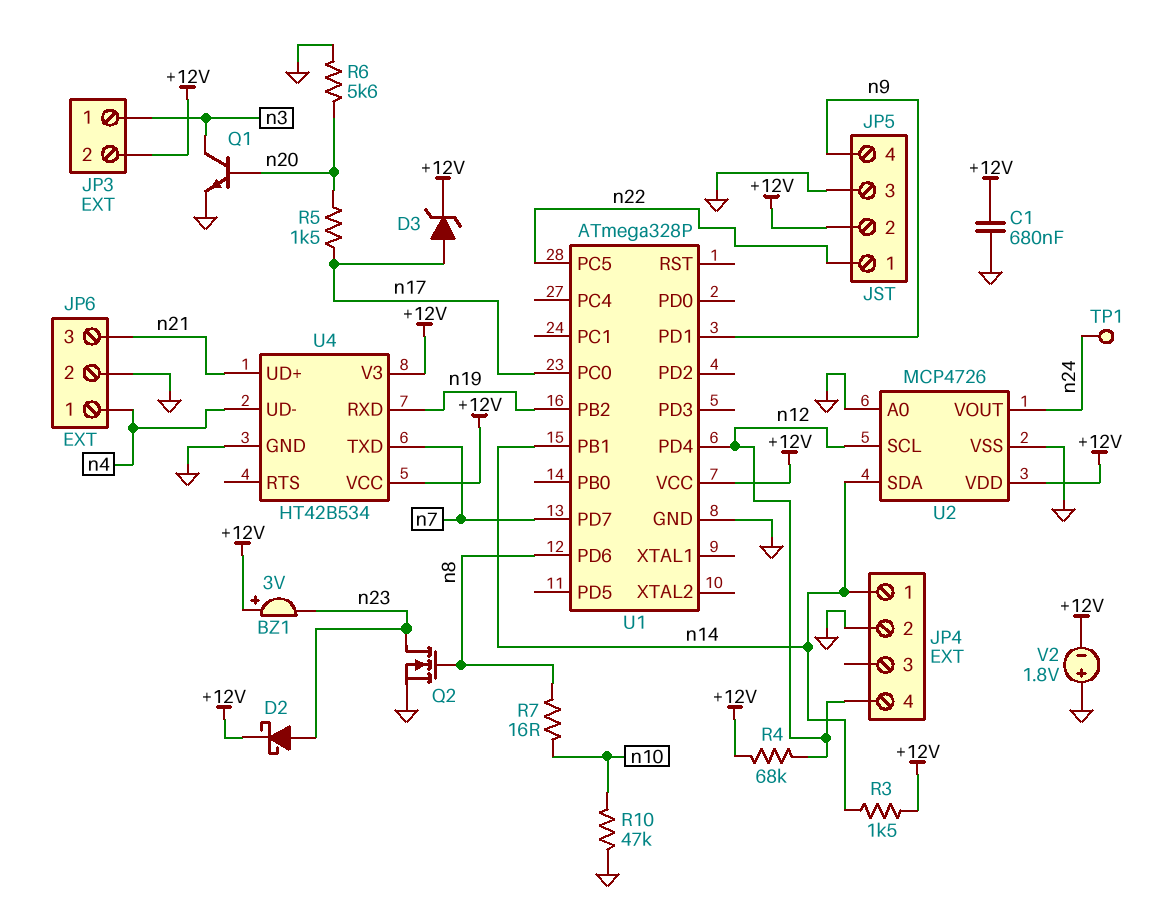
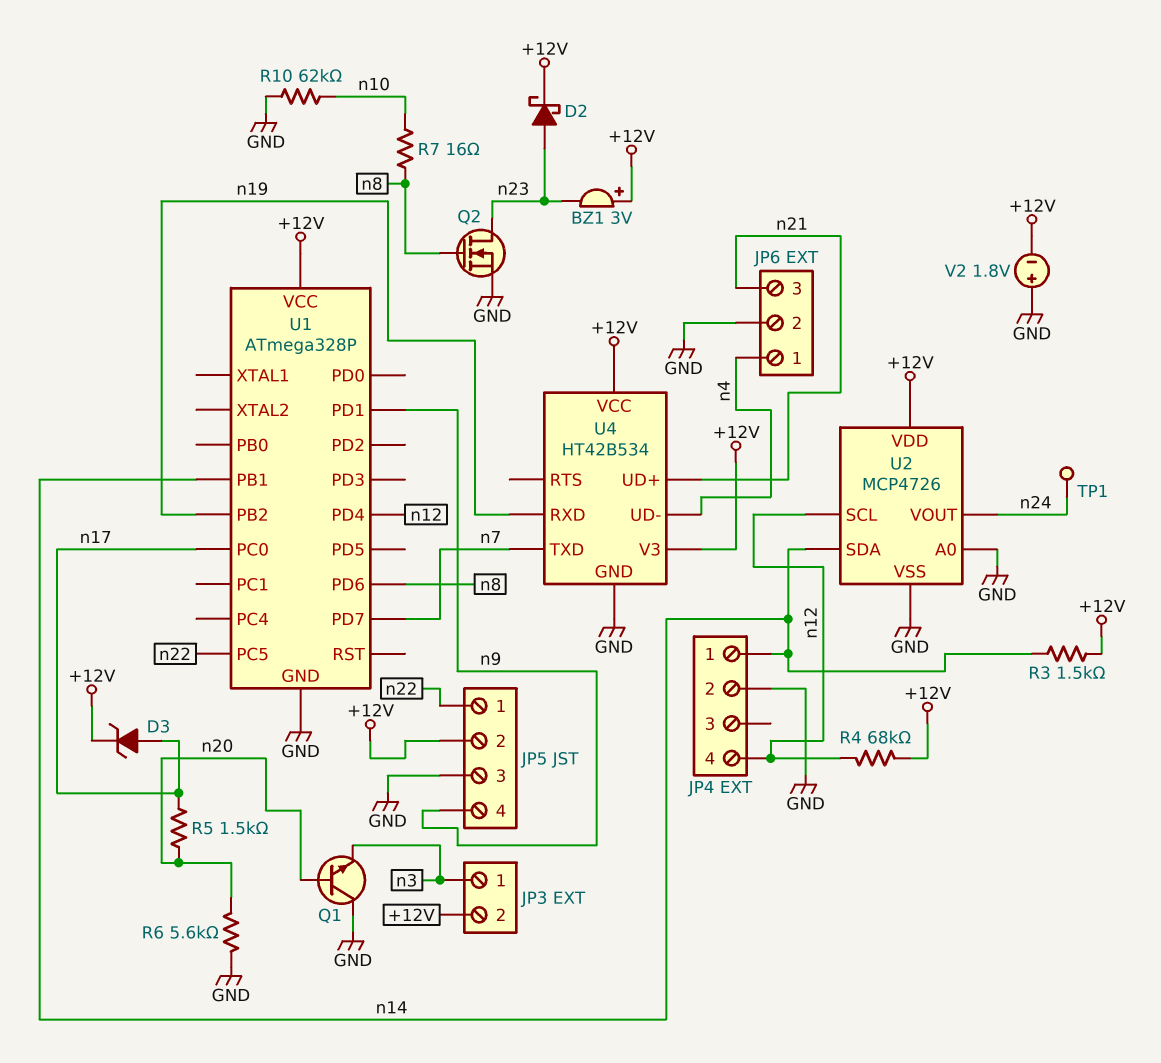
C1: 680nF (+12V, GND) -> none
Q1: NPN (B n20, C n3, E GND) -> NPN (B n20, C GND, E n3)
R10: 47k (GND, n10) -> 62k (GND, n10)

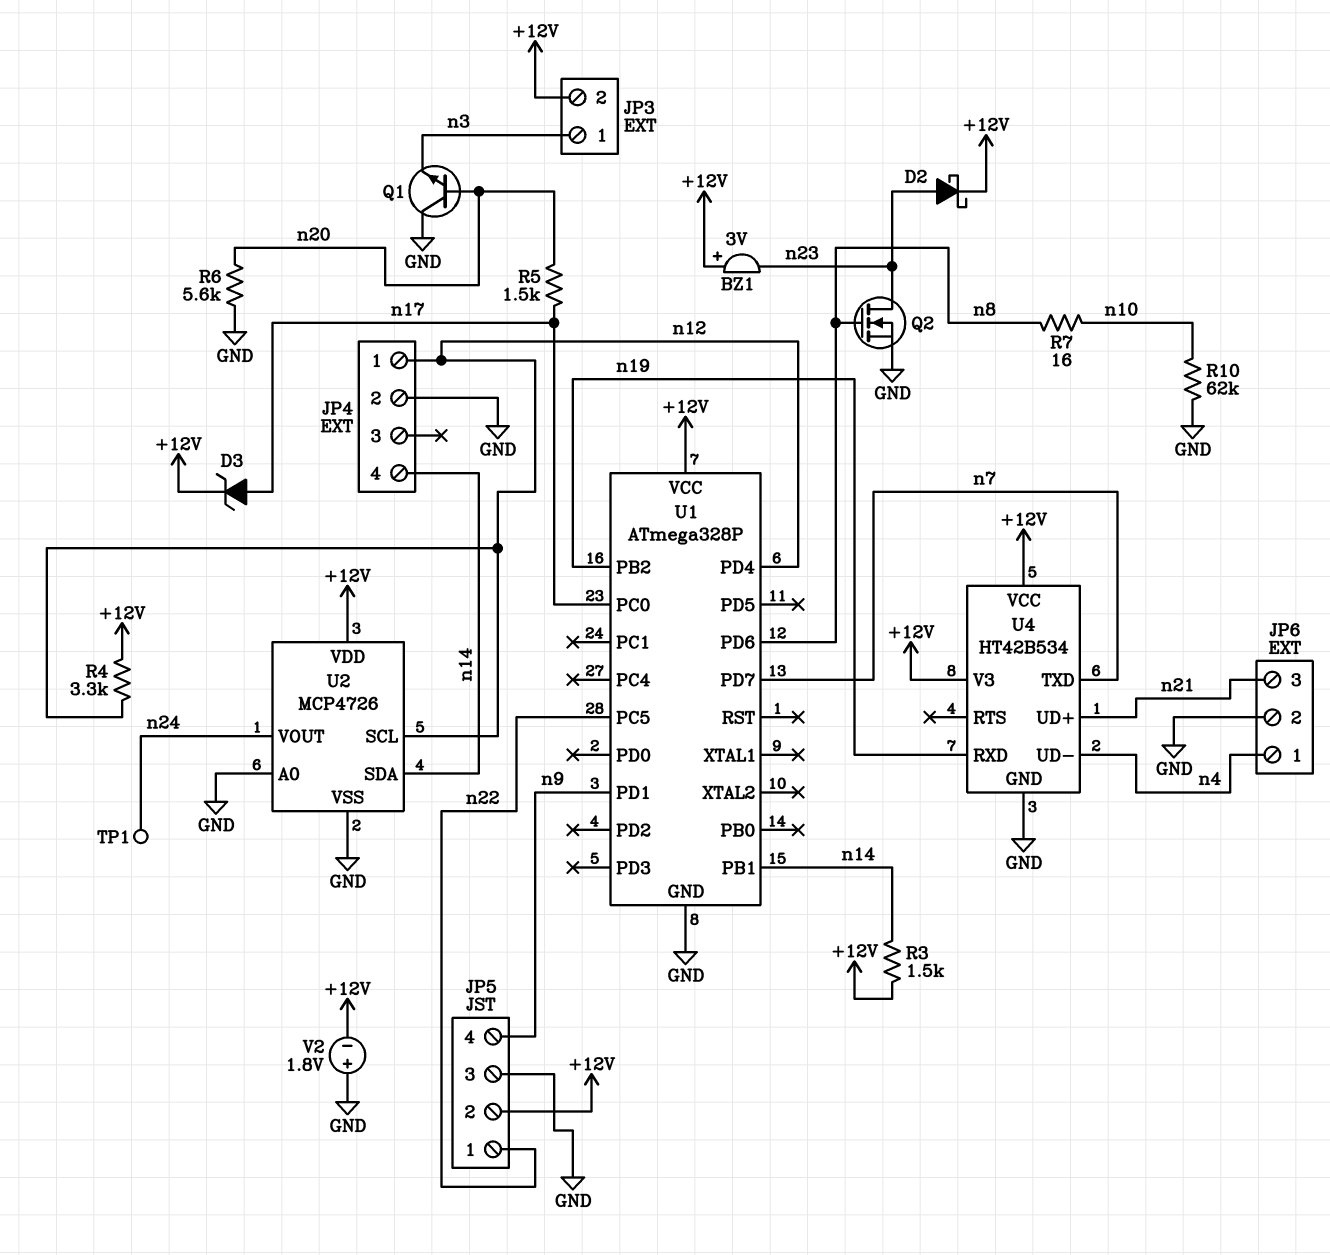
JP4 pin 1: n14 -> n12
JP4 pin 4: n12 -> n14
R4: 68k (+12V, n12) -> 3.3k (+12V, n12)

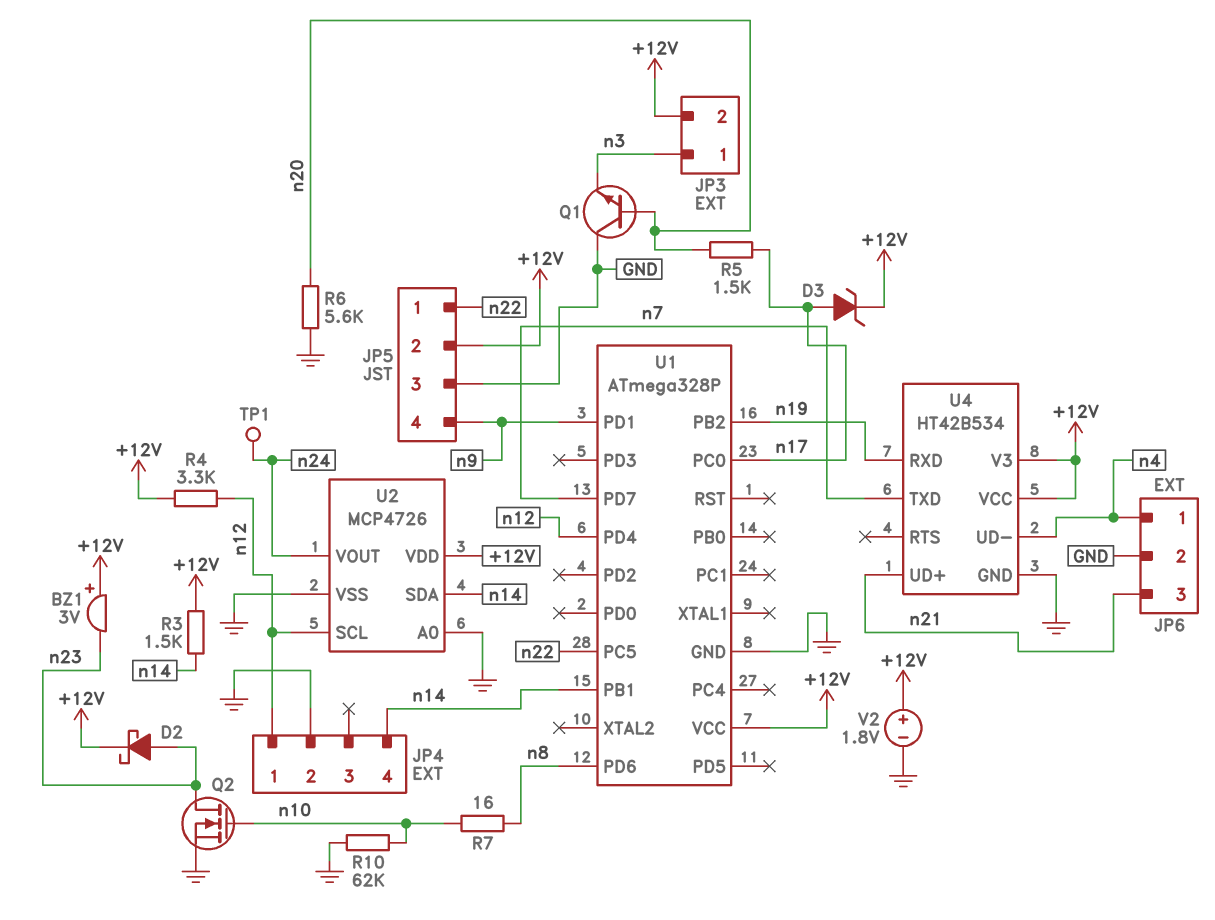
Q2: NMOS (G n8, D n23, S GND) -> NMOS (G n10, D n23, S GND)
V2: 1.8V (plus GND, minus +12V) -> 1.8V (plus +12V, minus GND)

